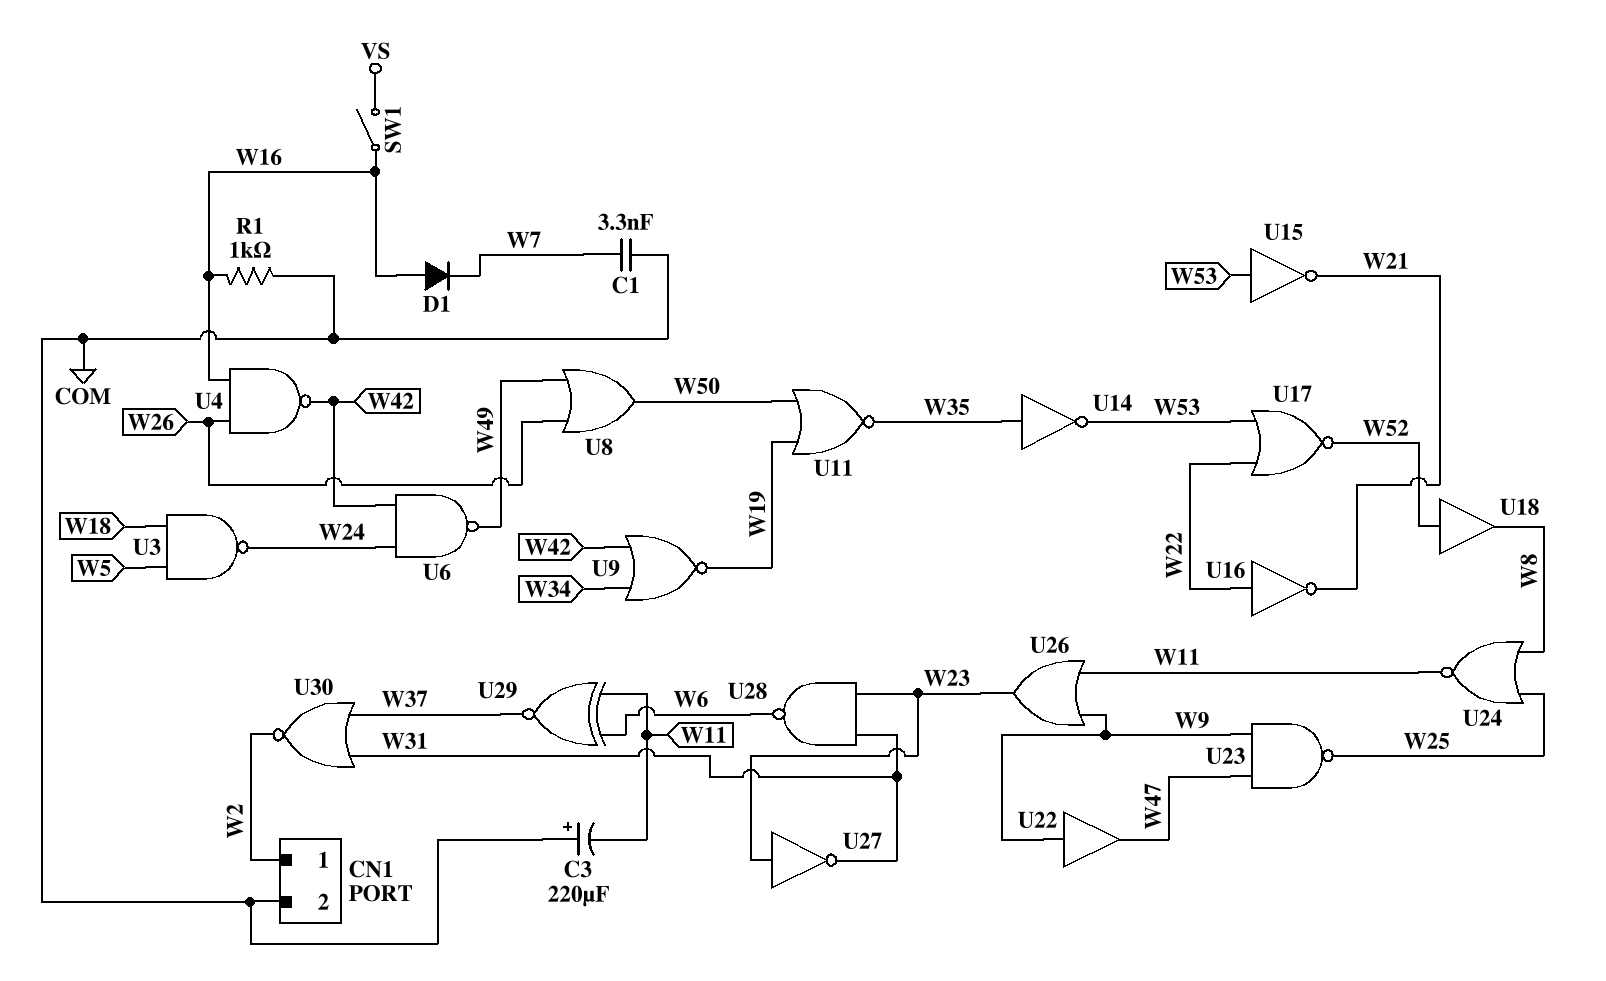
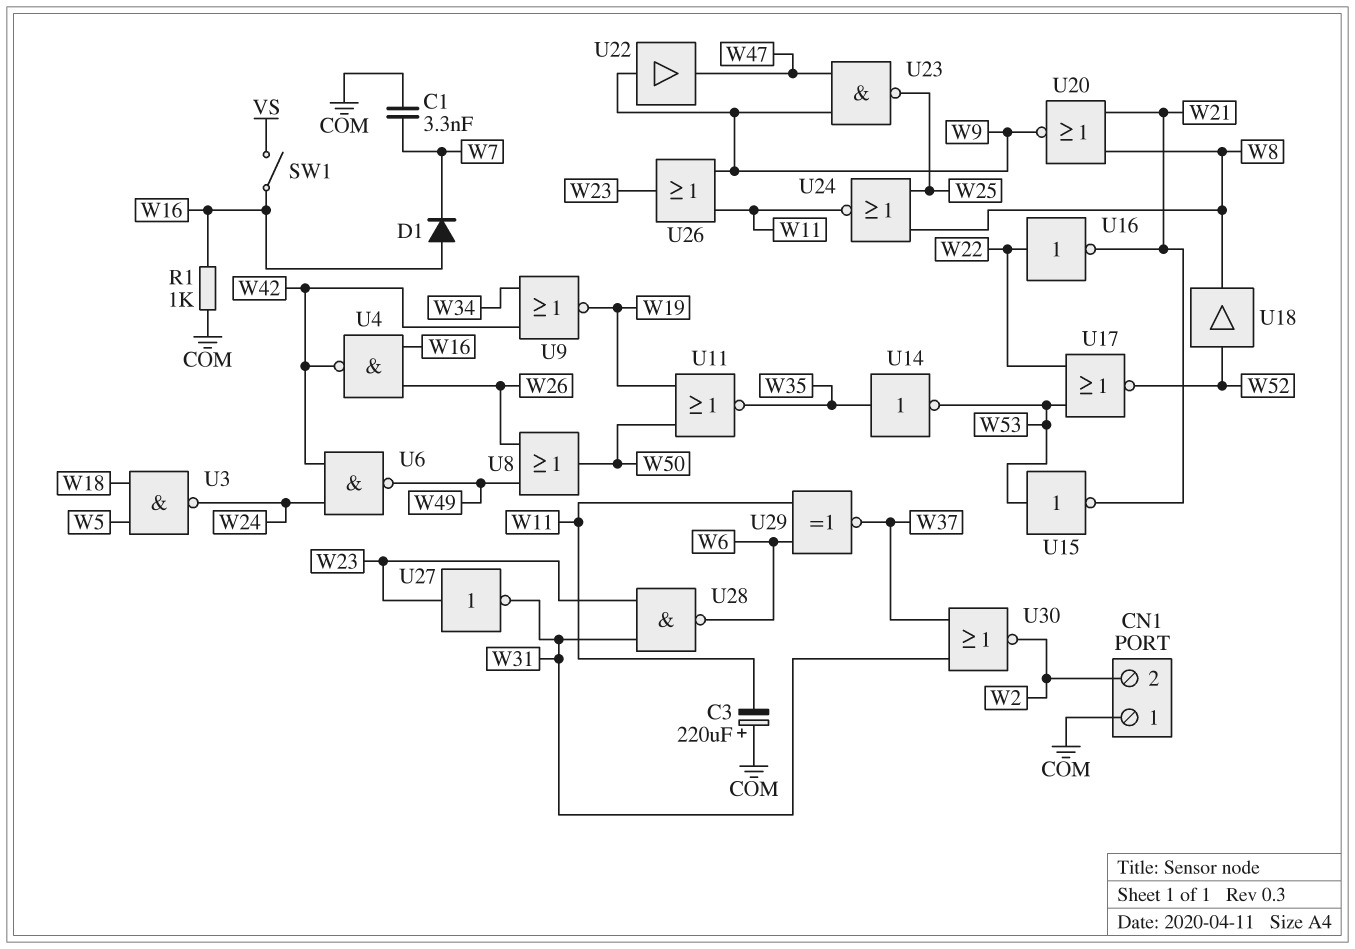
CN1 pin 1: W2 -> COM
CN1 pin 2: COM -> W2
U20: none -> NOR (in W8, in W21, out W9)

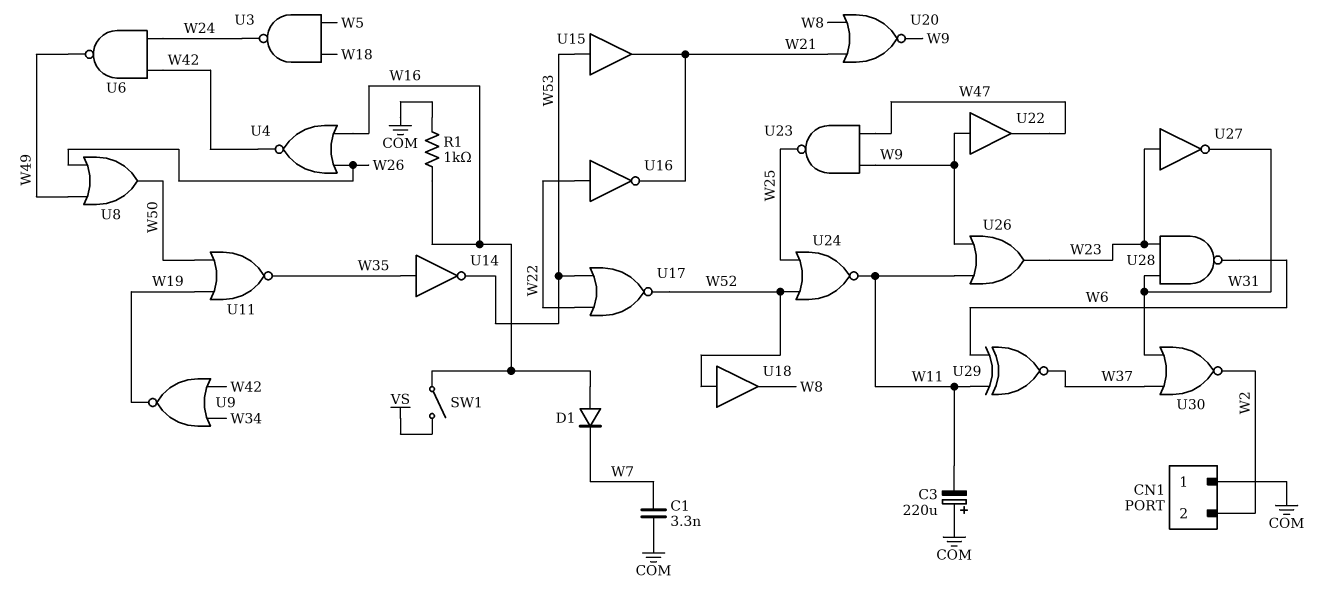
U4: NAND (in W16, in W26, out W42) -> NOR (in W16, in W26, out W42)
U15: NOT (in W53, out W21) -> buffer (in W53, out W21)
U24: NOR (in W8, in W25, out W11) -> NOR (in W25, in W52, out W11)

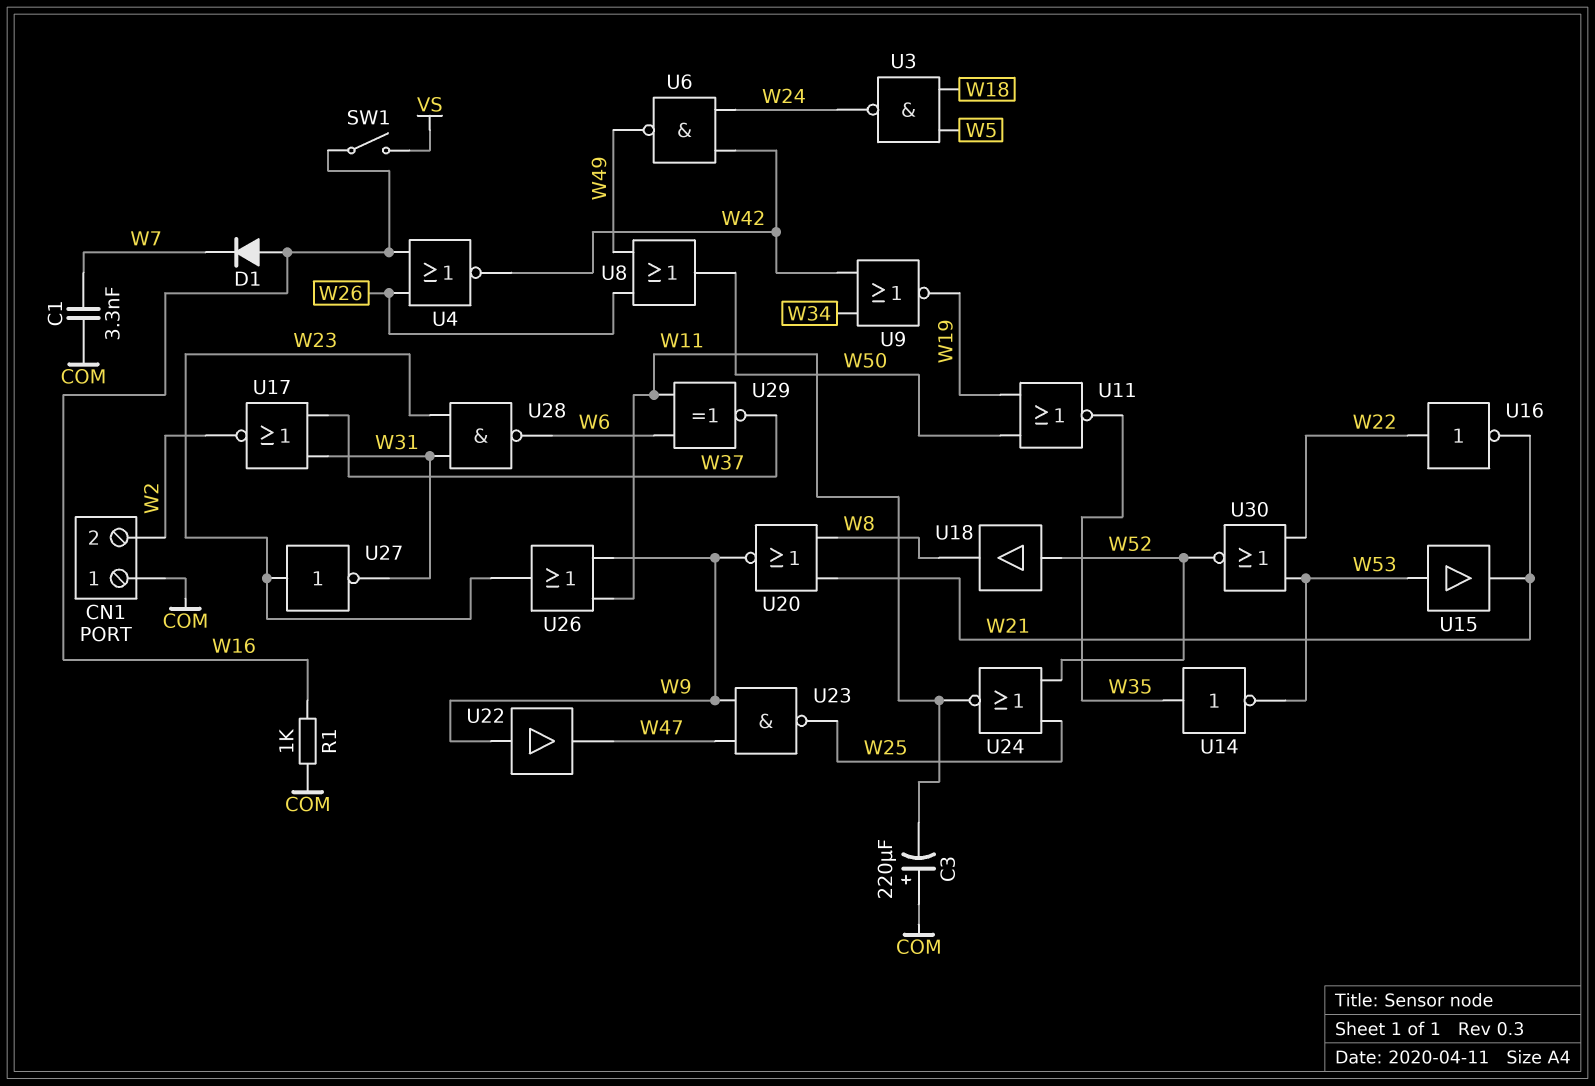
U17: NOR (in W22, in W53, out W52) -> NOR (in W31, in W37, out W2)
U30: NOR (in W31, in W37, out W2) -> NOR (in W22, in W53, out W52)

